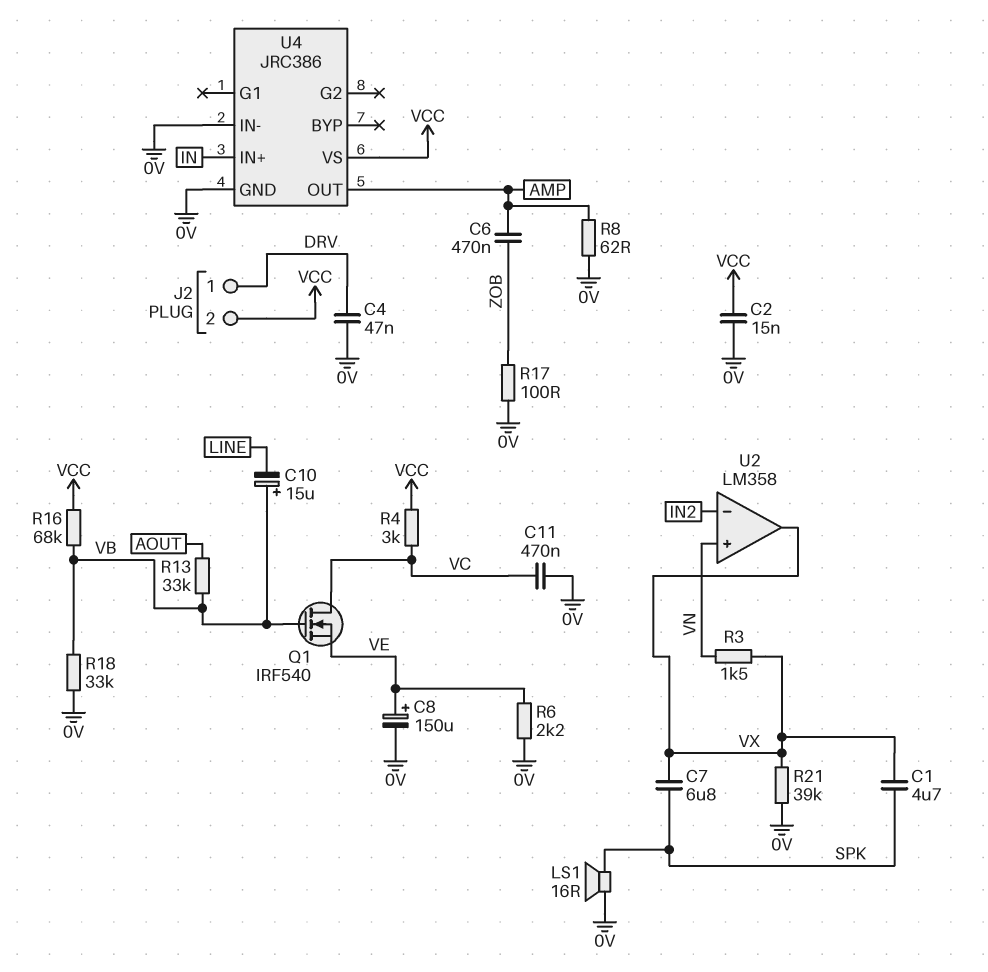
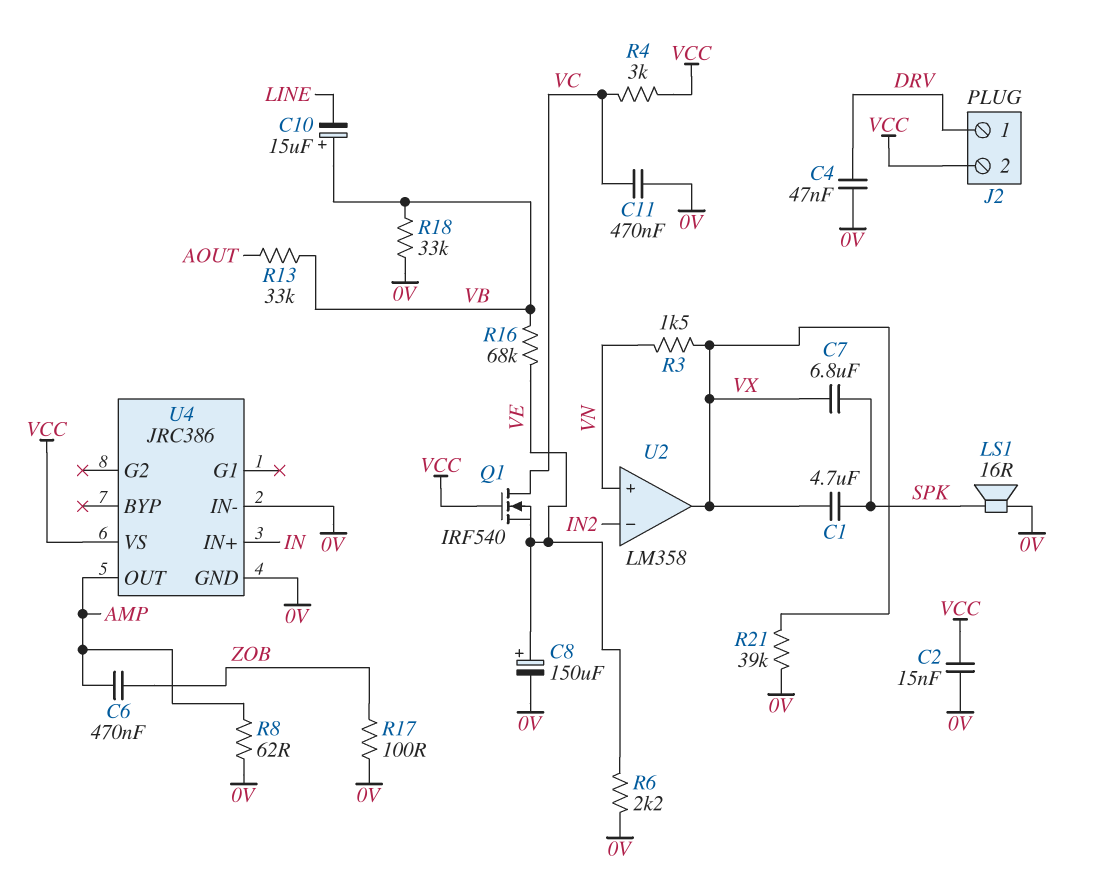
Q1: NMOS IRF540 (G VB, D VC, S VE) -> NMOS IRF540 (G VCC, D VC, S VE)
R16: 68k (VB, VCC) -> 68k (VB, VE)

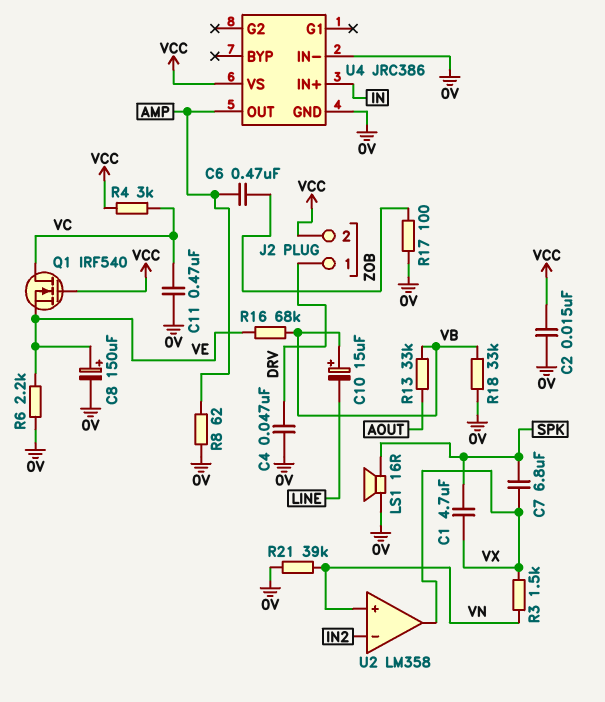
R21: 39k (0V, VX) -> 39k (0V, VN)

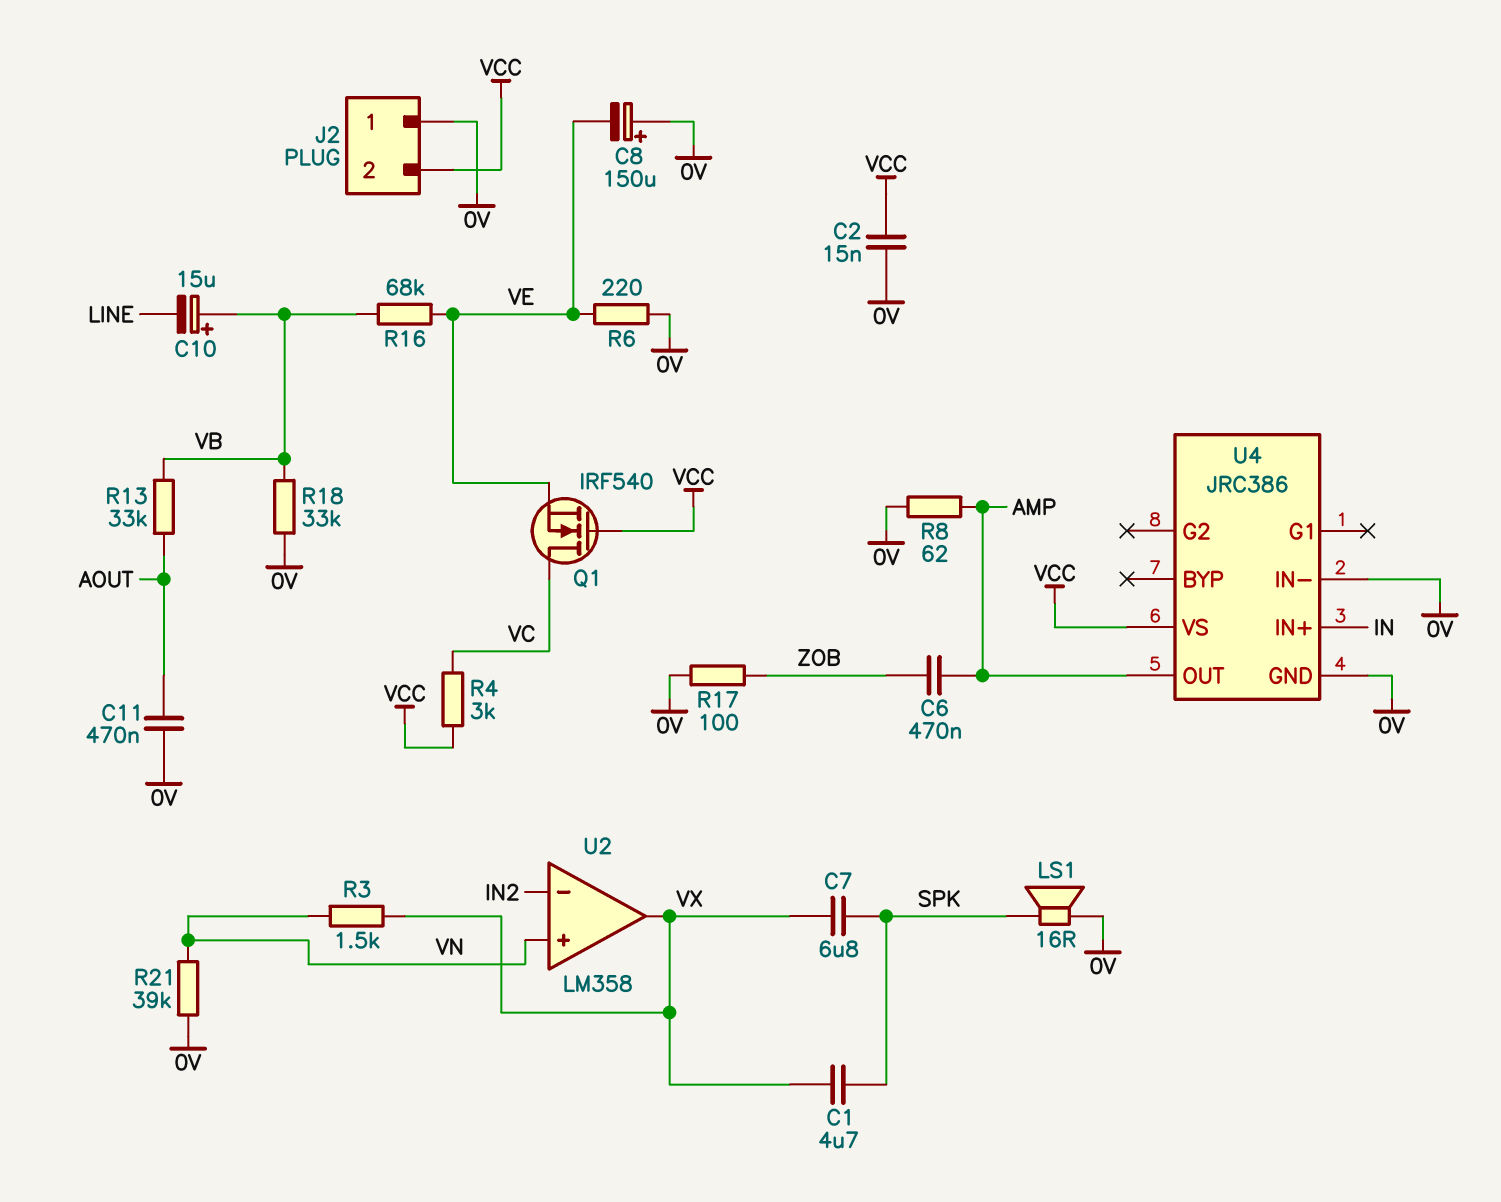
C4: 47nF (0V, DRV) -> none
C8: 150uF (plus VE, minus 0V) -> 150uF (plus 0V, minus VE)
C11: 470nF (0V, VC) -> 470nF (0V, AOUT)
J2 pin 1: DRV -> 0V
R6: 2.2k (0V, VE) -> 220 (0V, VE)

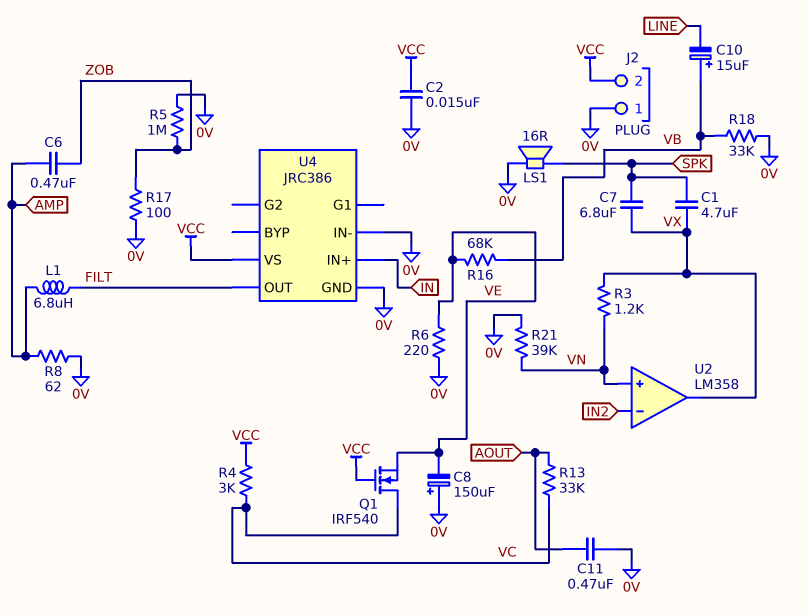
L1: none -> 6.8uH (AMP, FILT)
R3: 1.5k (VN, VX) -> 1.2k (VN, VX)
R5: none -> 1M (0V, ZOB)
R13: 33k (AOUT, VB) -> 33k (AOUT, VC)
U4 pin OUT: AMP -> FILT

